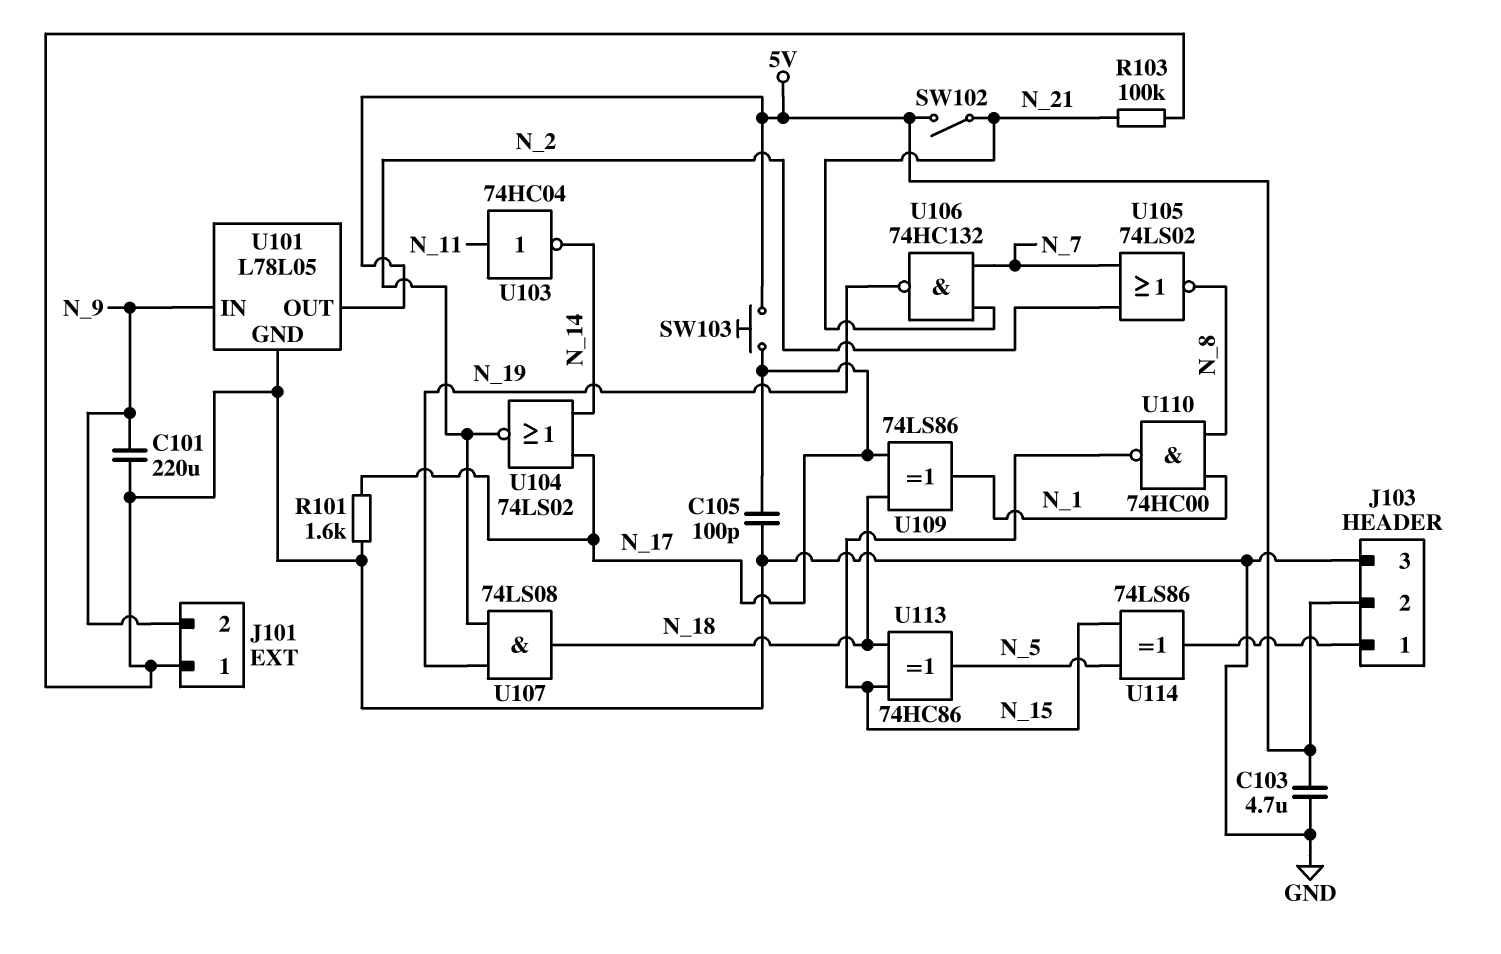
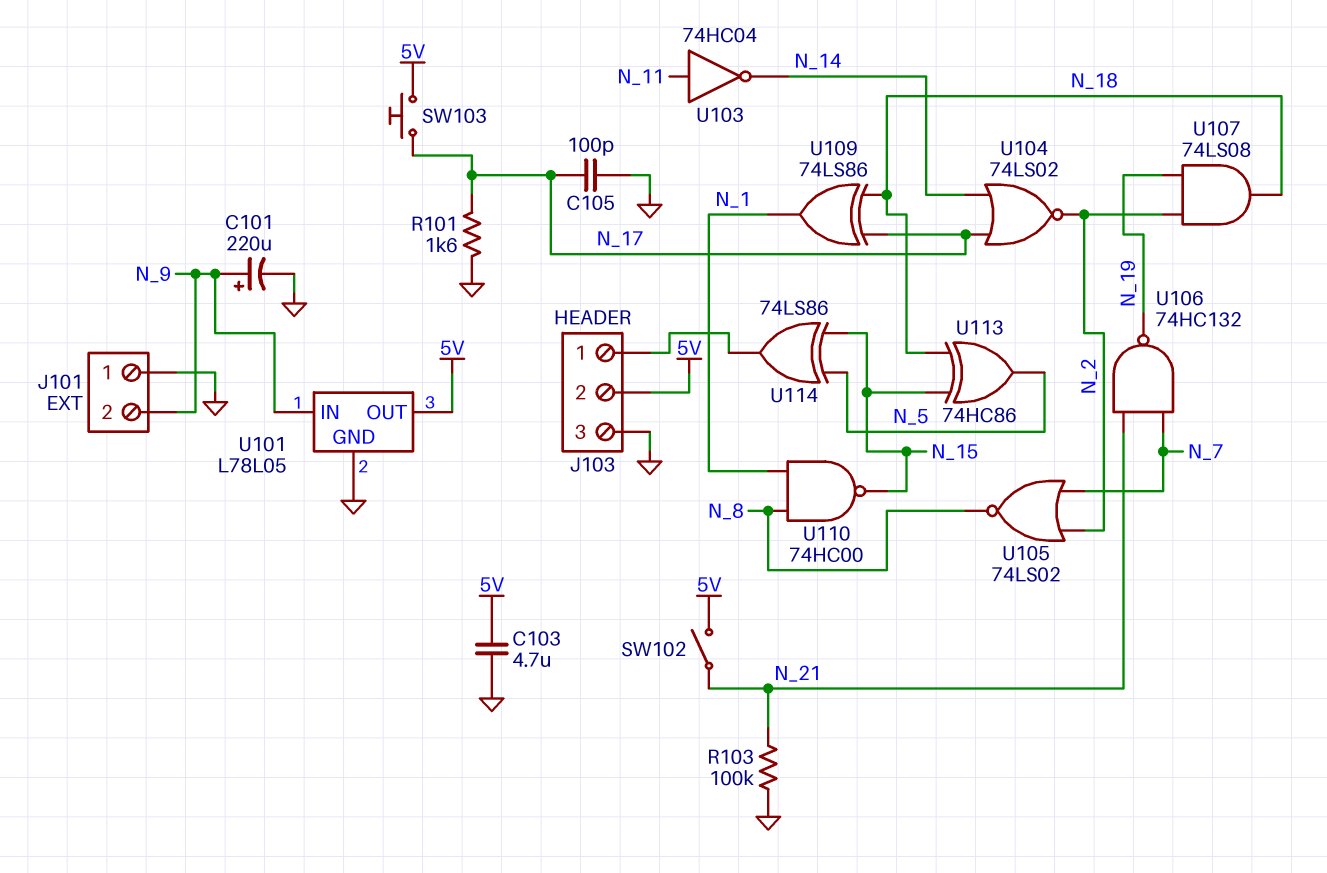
C101: 220uF (GND, N_9) -> 220uF (plus N_9, minus GND)

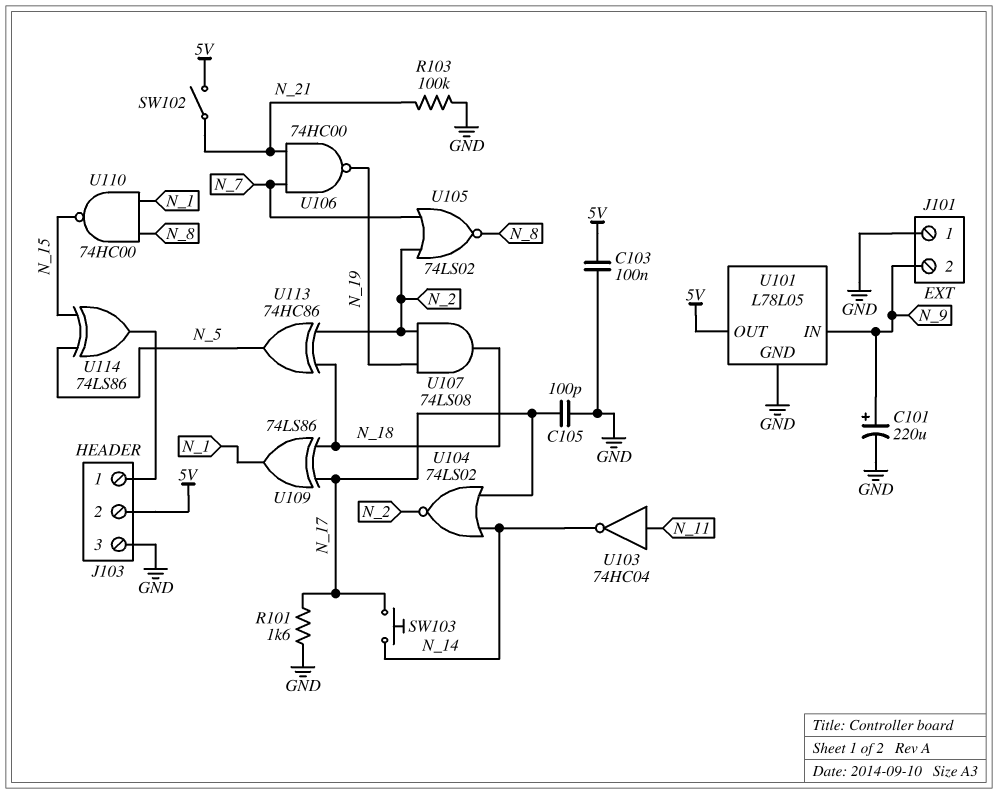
C103: 4.7uF (5V, GND) -> 100nF (5V, GND)
SW103: button (5V, N_17) -> button (N_14, N_17)
U106: NAND 74HC132 (in N_7, in N_21, out N_19) -> NAND 74HC00 (in N_7, in N_21, out N_19)
U113: XOR 74HC86 (in N_15, in N_18, out N_5) -> XOR 74HC86 (in N_2, in N_18, out N_5)

